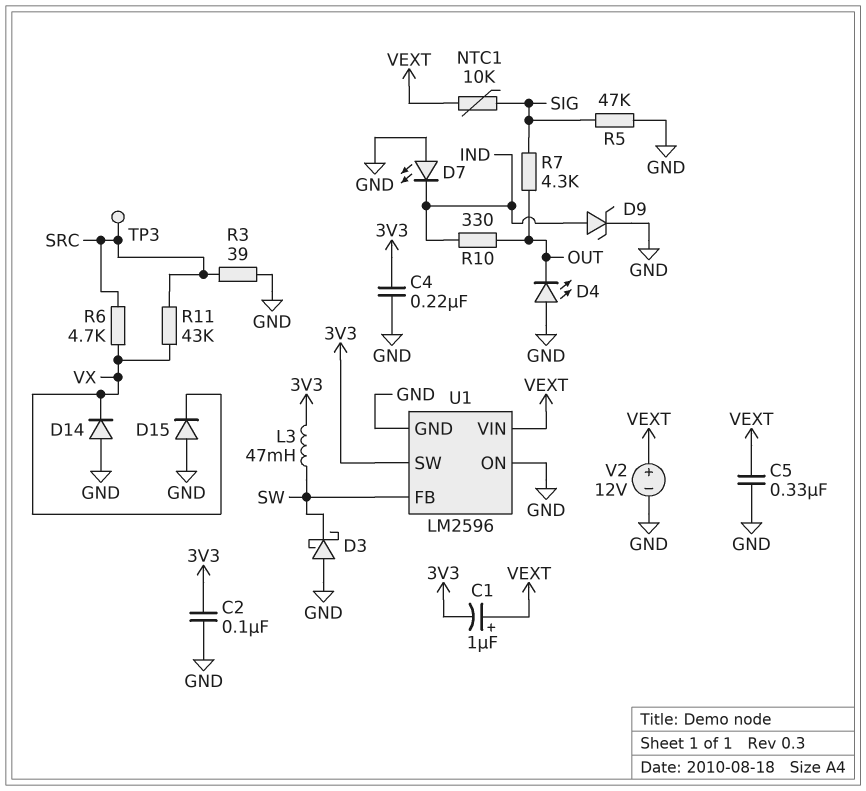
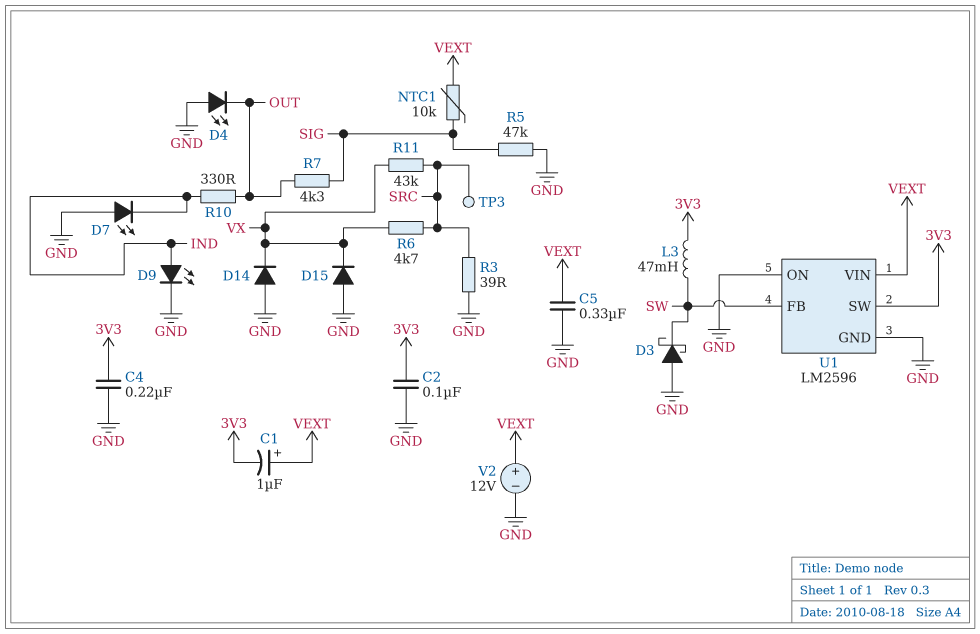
D9: zener (A IND, K GND) -> LED (A IND, K GND)

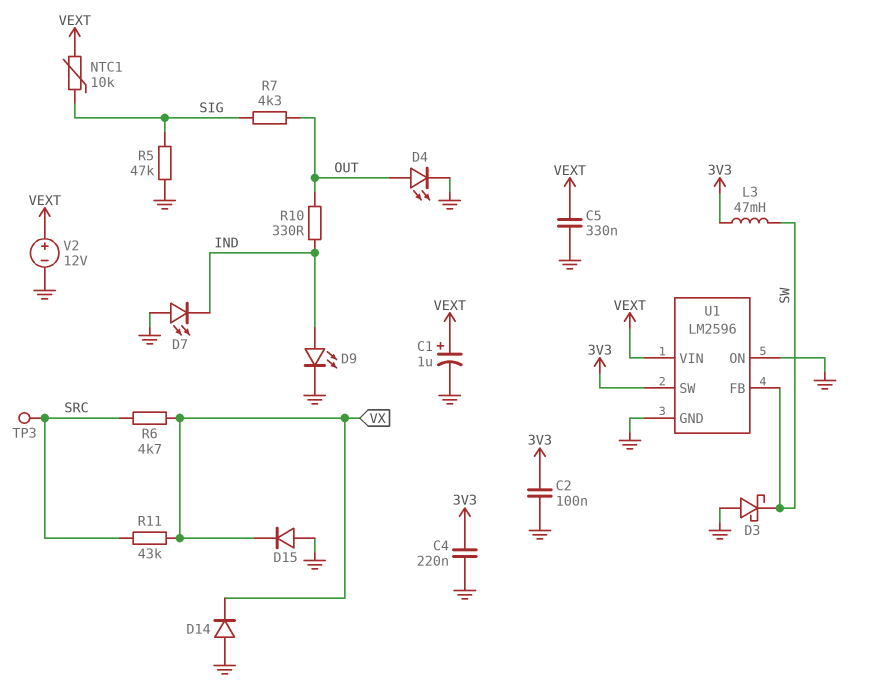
C1: 1uF (plus VEXT, minus 3V3) -> 1uF (plus VEXT, minus GND)
D4: LED (A GND, K OUT) -> LED (A OUT, K GND)
R3: 39 (GND, SRC) -> none

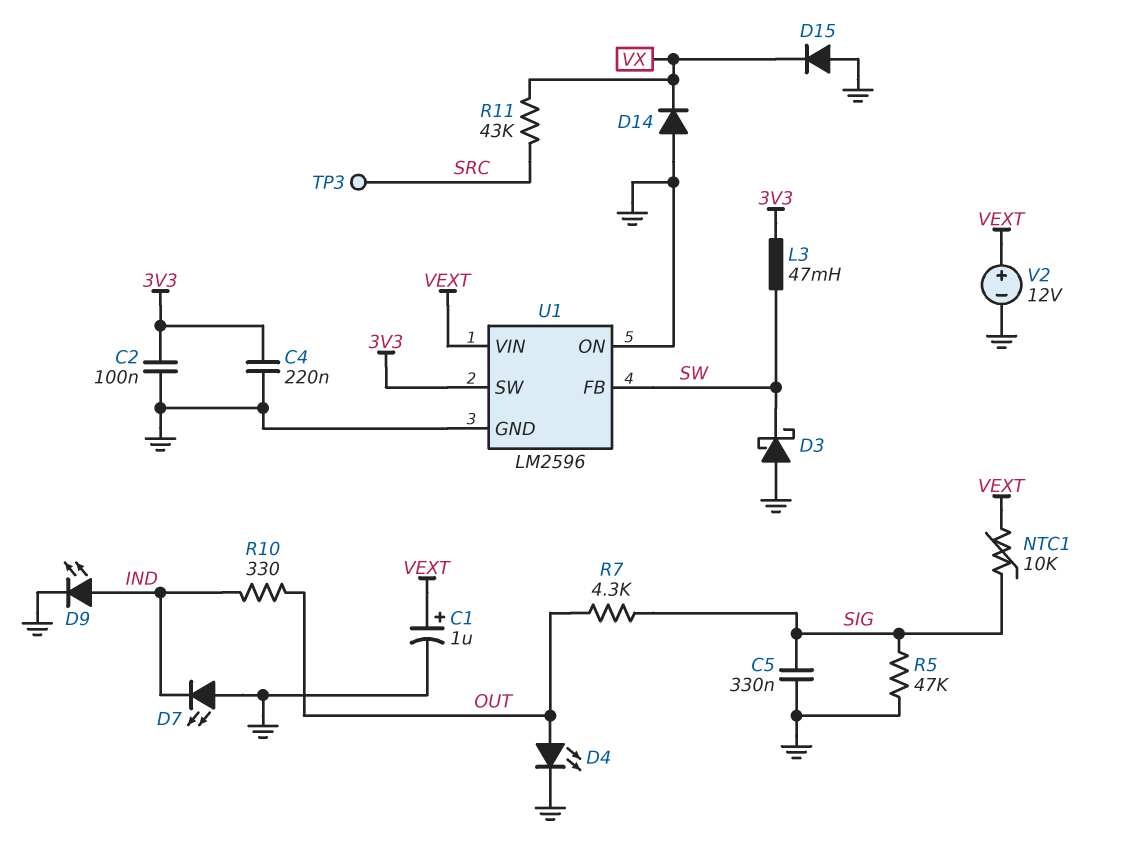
C5: 330nF (GND, VEXT) -> 330nF (GND, SIG)
R6: 4.7k (SRC, VX) -> none

